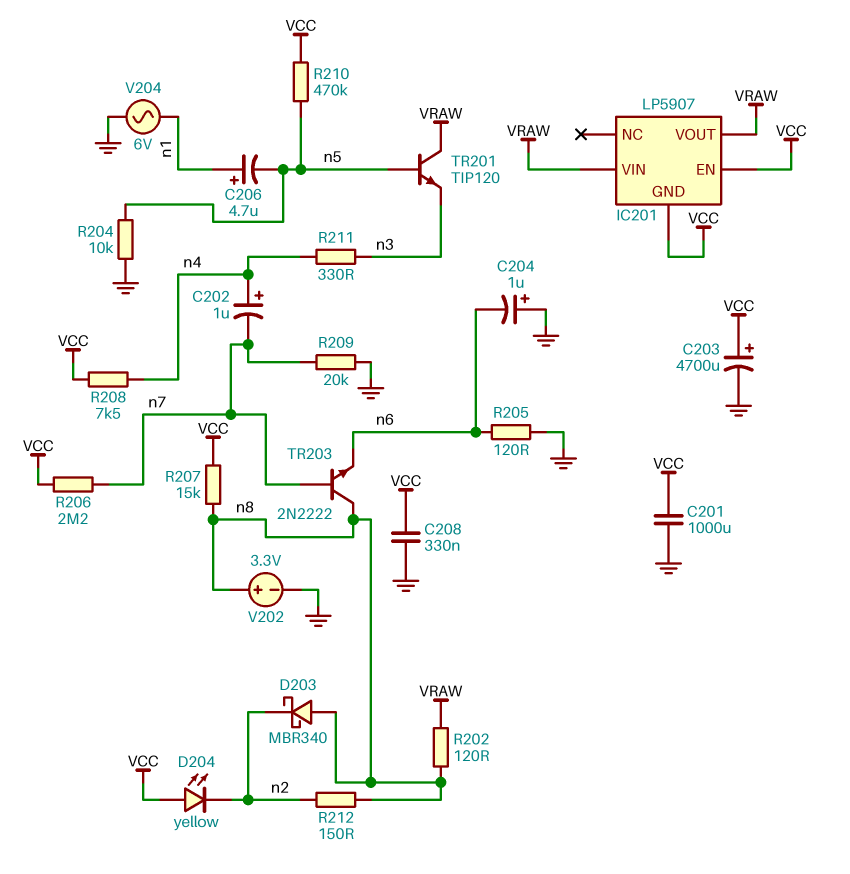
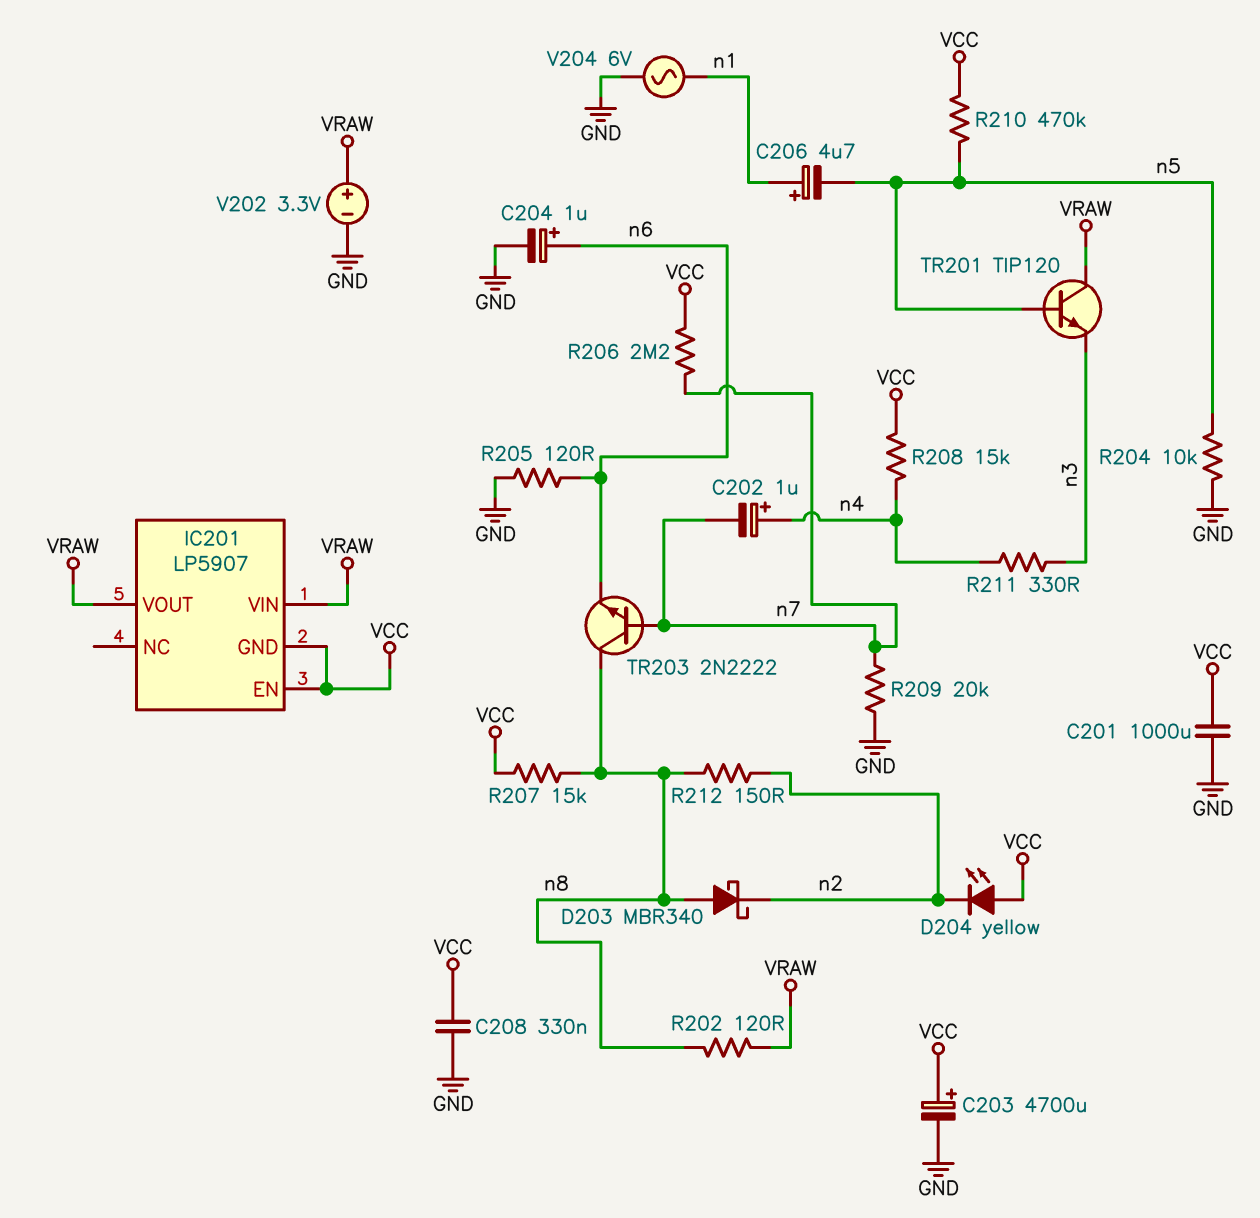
C204: 1uF (plus GND, minus n6) -> 1uF (plus n6, minus GND)
R208: 7.5k (VCC, n4) -> 15k (VCC, n4)
V202: 3.3V (plus n8, minus GND) -> 3.3V (plus VRAW, minus GND)

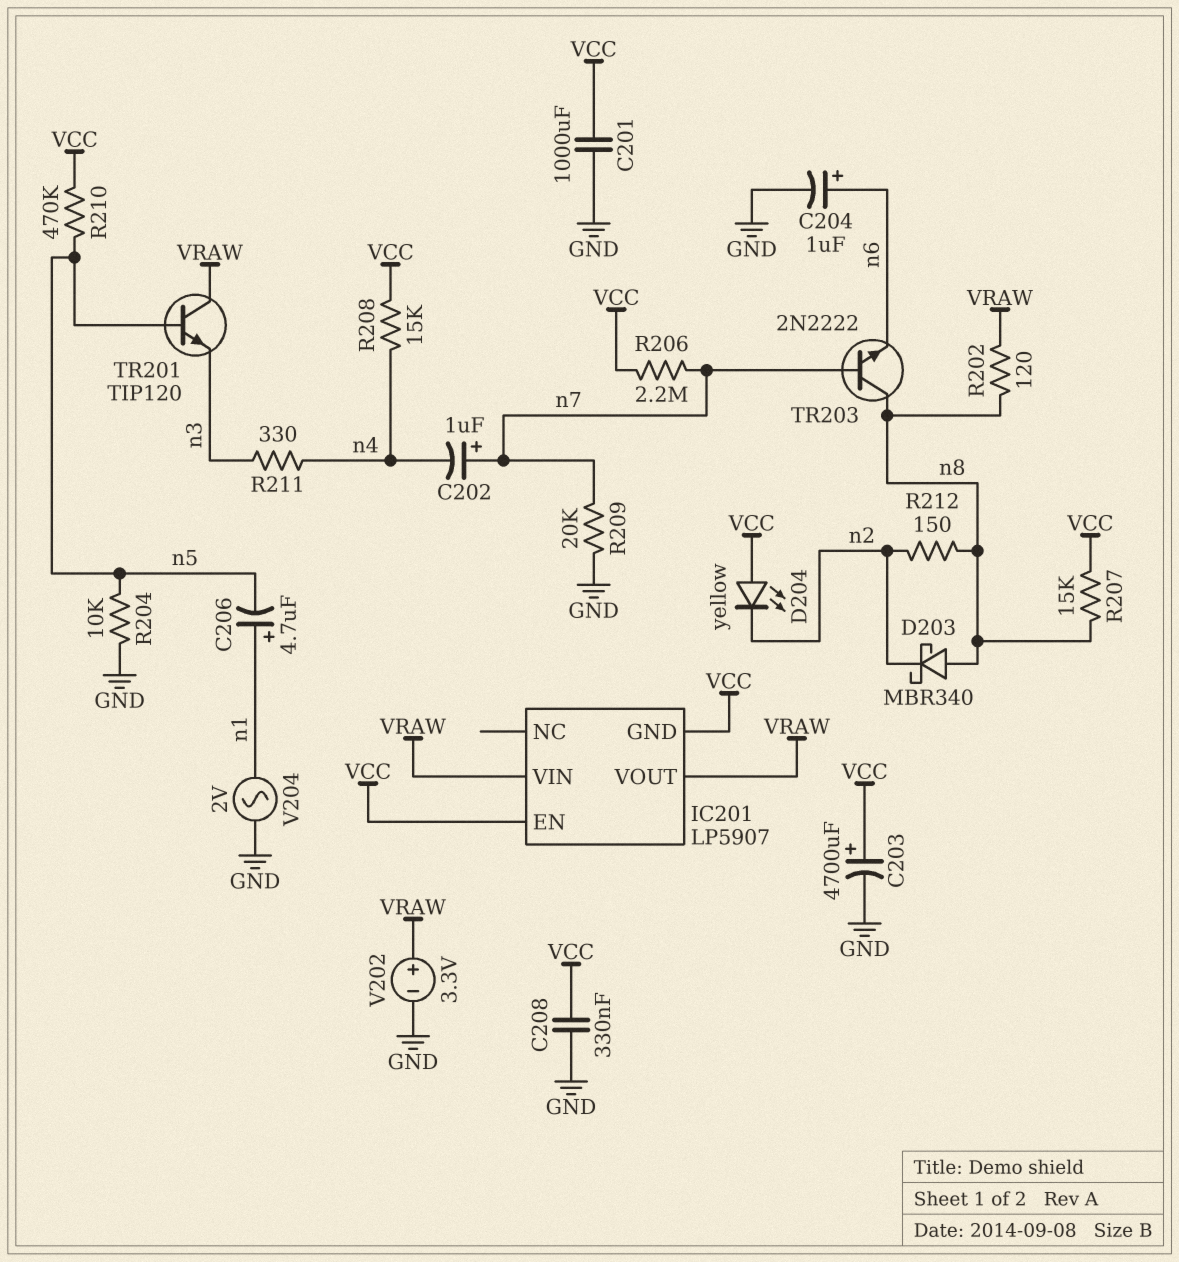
C202: 1uF (plus n4, minus n7) -> 1uF (plus n7, minus n4)
R205: 120 (GND, n6) -> none
V204: AC 6V (GND, n1) -> AC 2V (GND, n1)

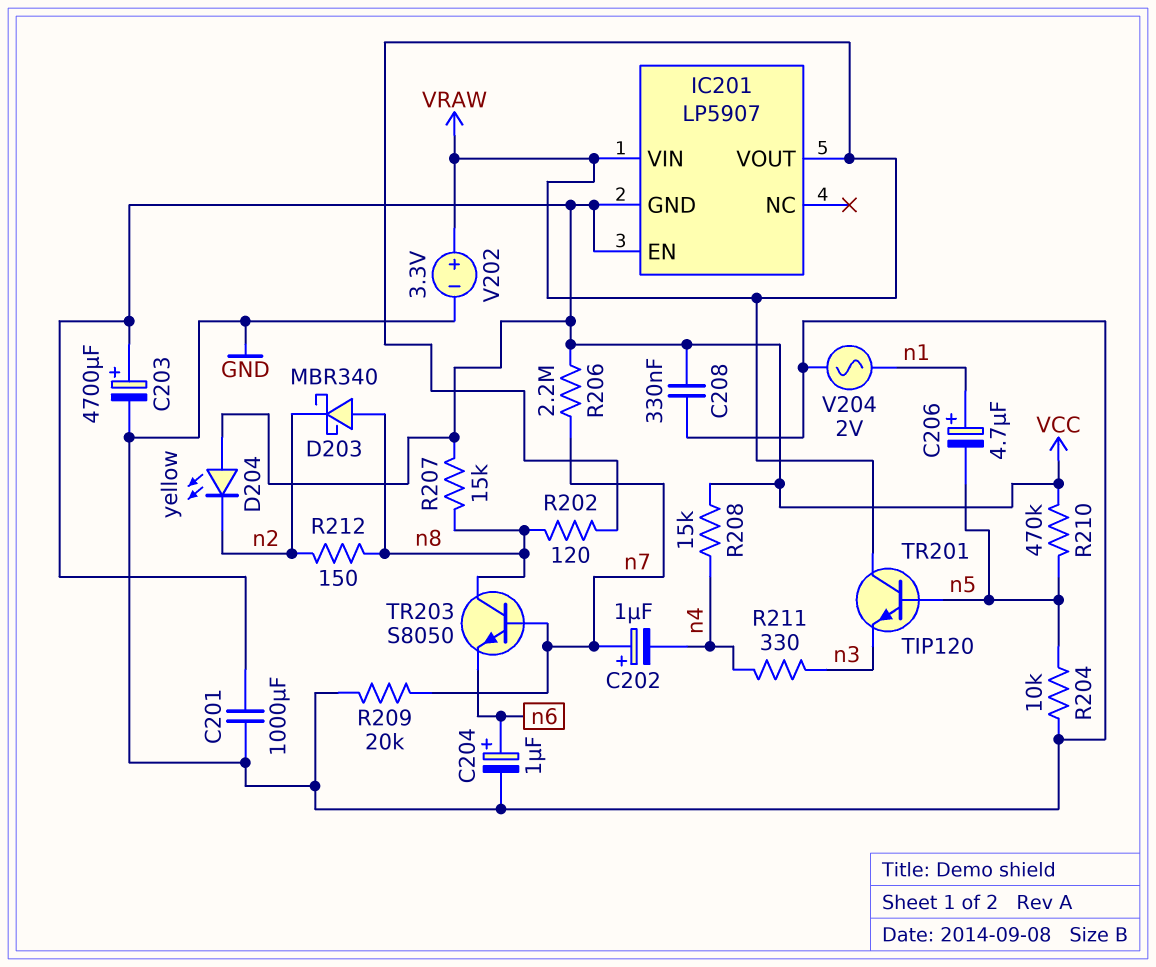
TR203: NPN 2N2222 (B n7, C n8, E n6) -> NPN S8050 (B n7, C n8, E n6)

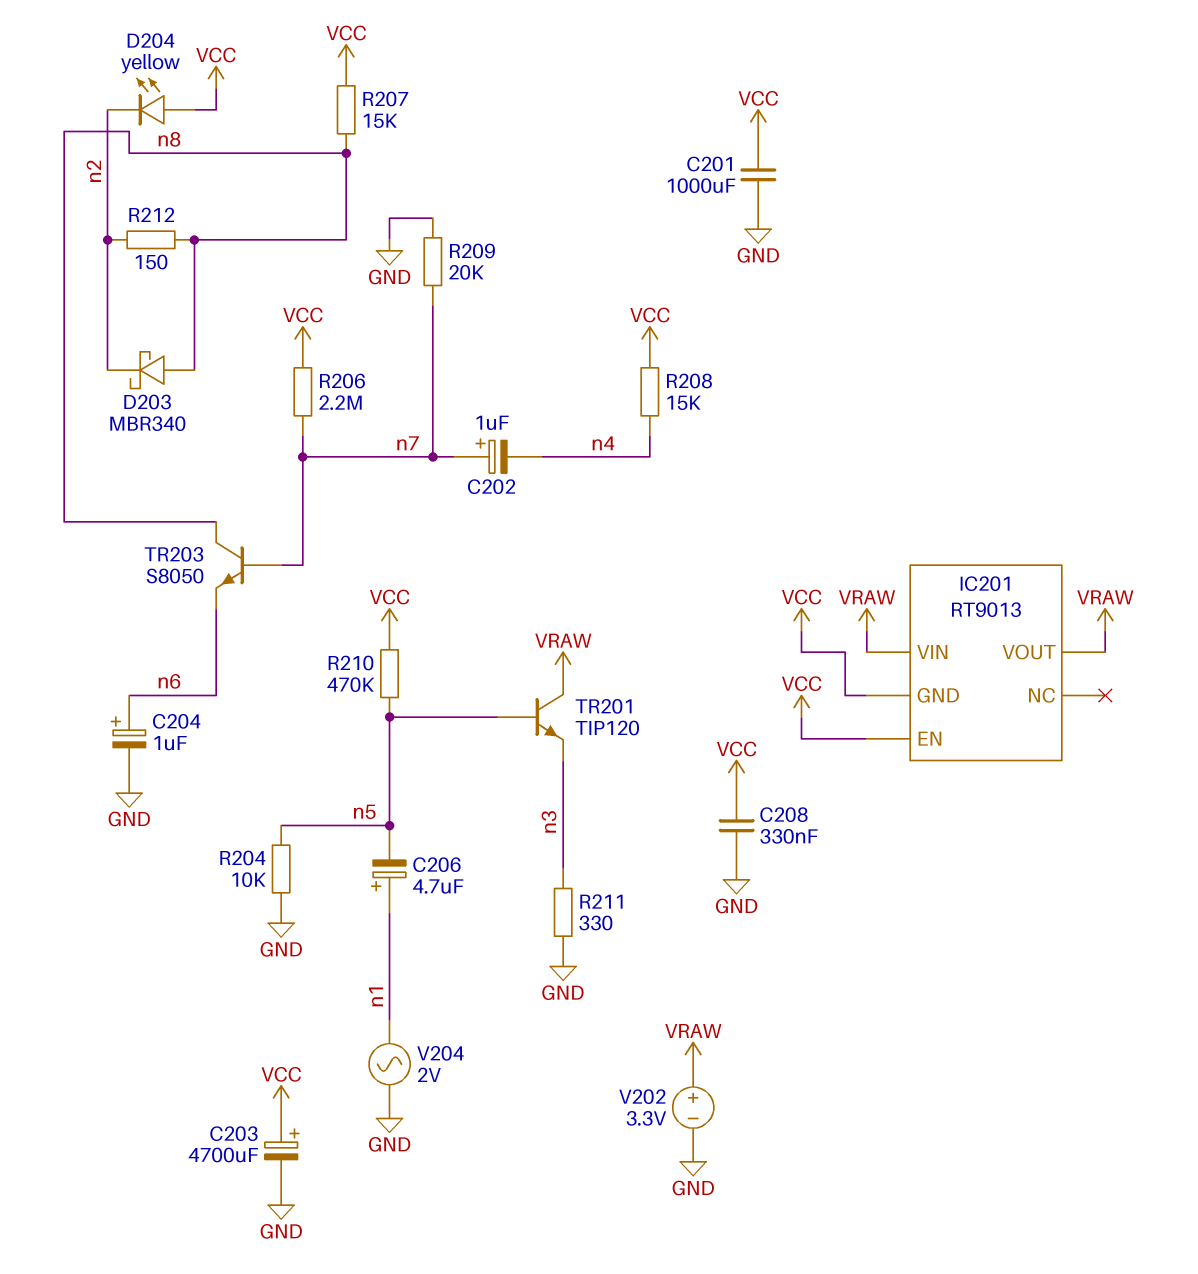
IC201: LP5907 -> RT9013
R202: 120 (VRAW, n8) -> none
R211: 330 (n3, n4) -> 330 (GND, n3)

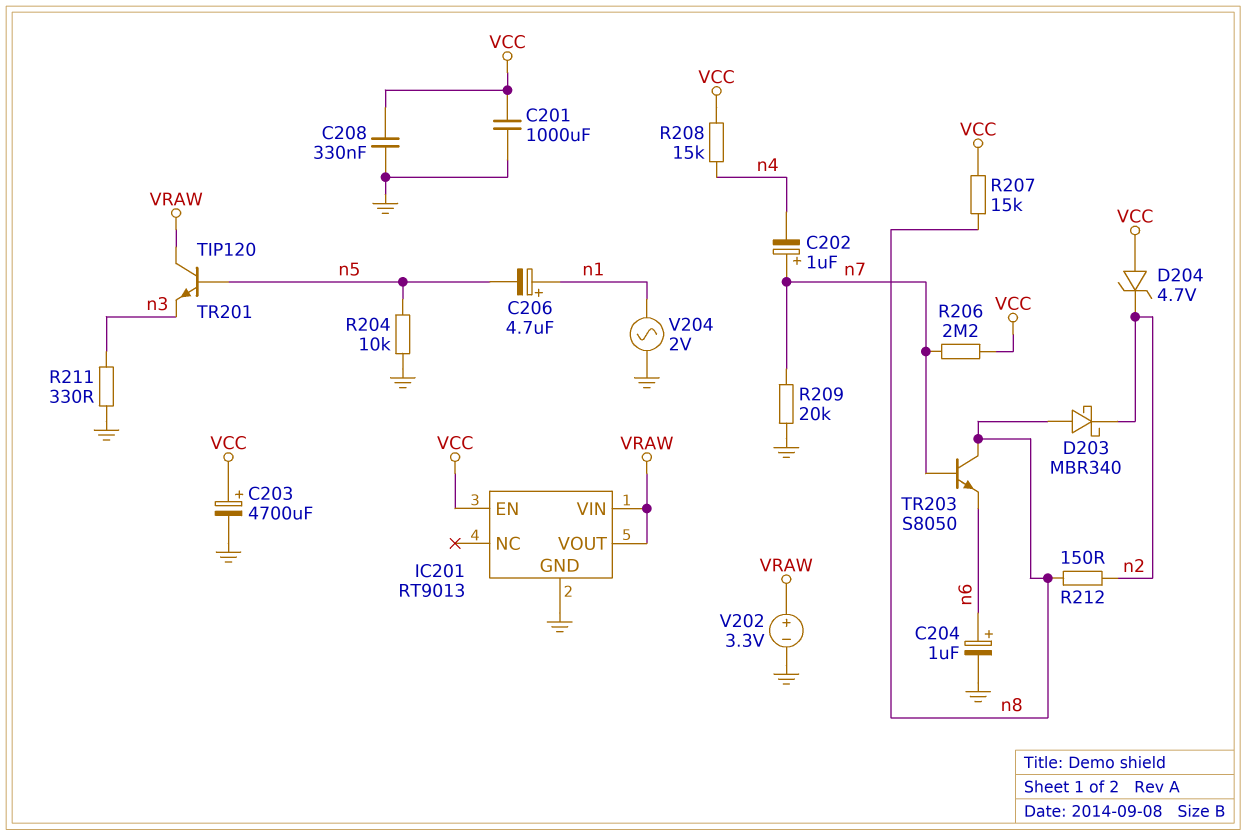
D204: LED yellow (A VCC, K n2) -> zener 4.7V (A VCC, K n2)
IC201 pin GND: VCC -> GND
R210: 470k (VCC, n5) -> none

